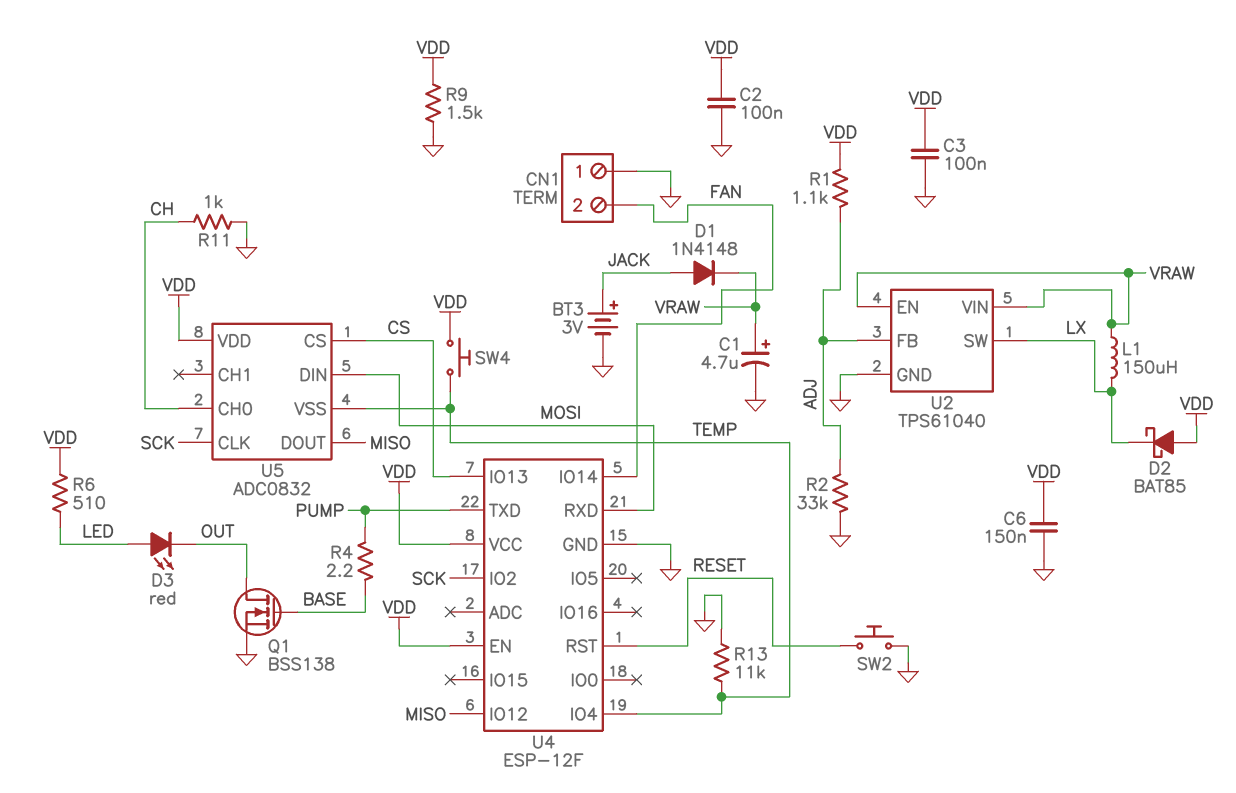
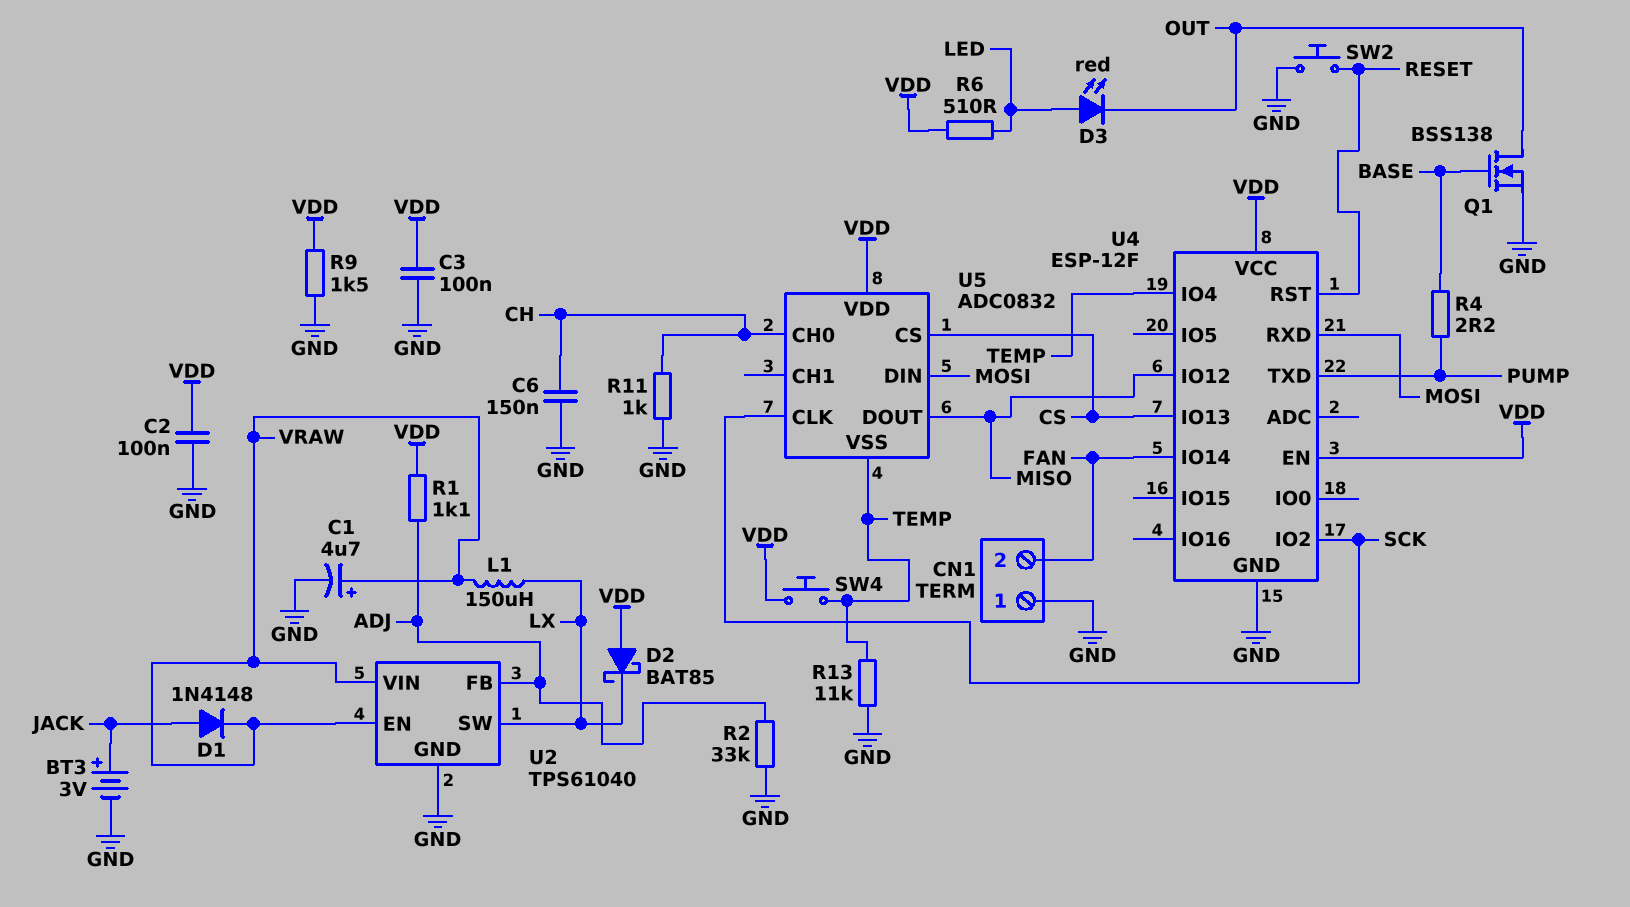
C6: 150nF (GND, VDD) -> 150nF (CH, GND)

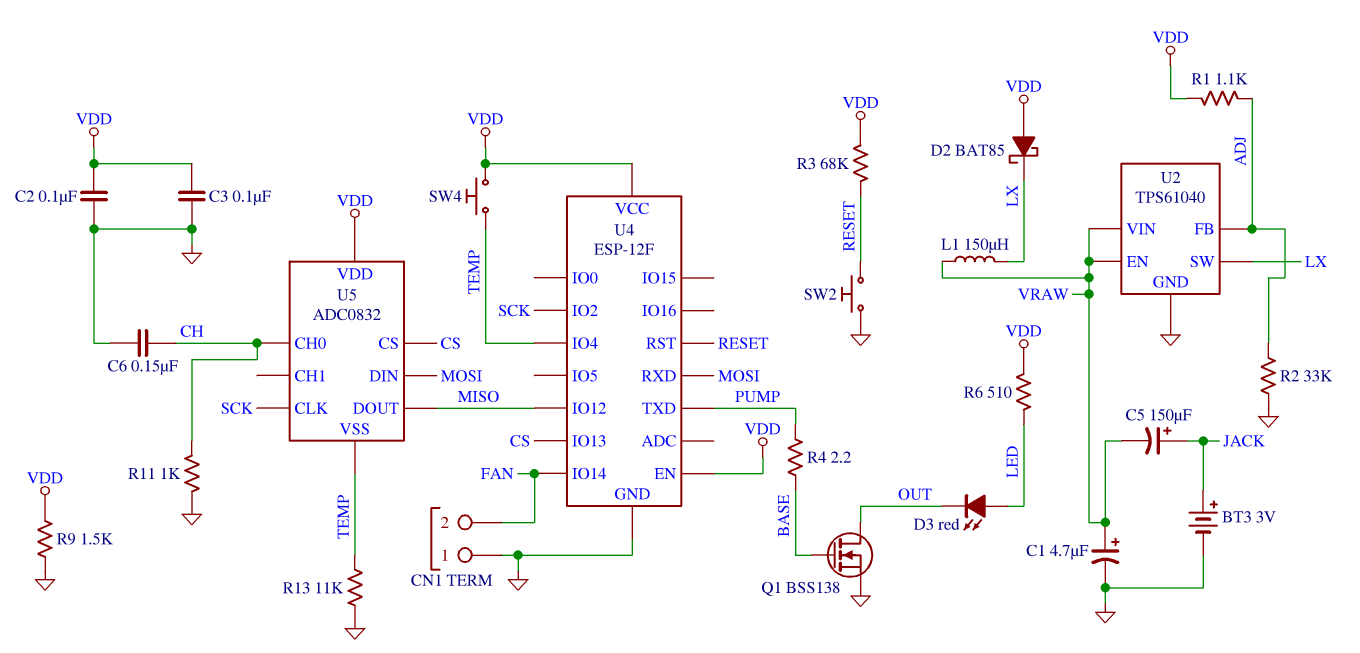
C5: none -> 150uF (plus JACK, minus VRAW)
D1: diode 1N4148 (A JACK, K VRAW) -> none
R3: none -> 68k (RESET, VDD)

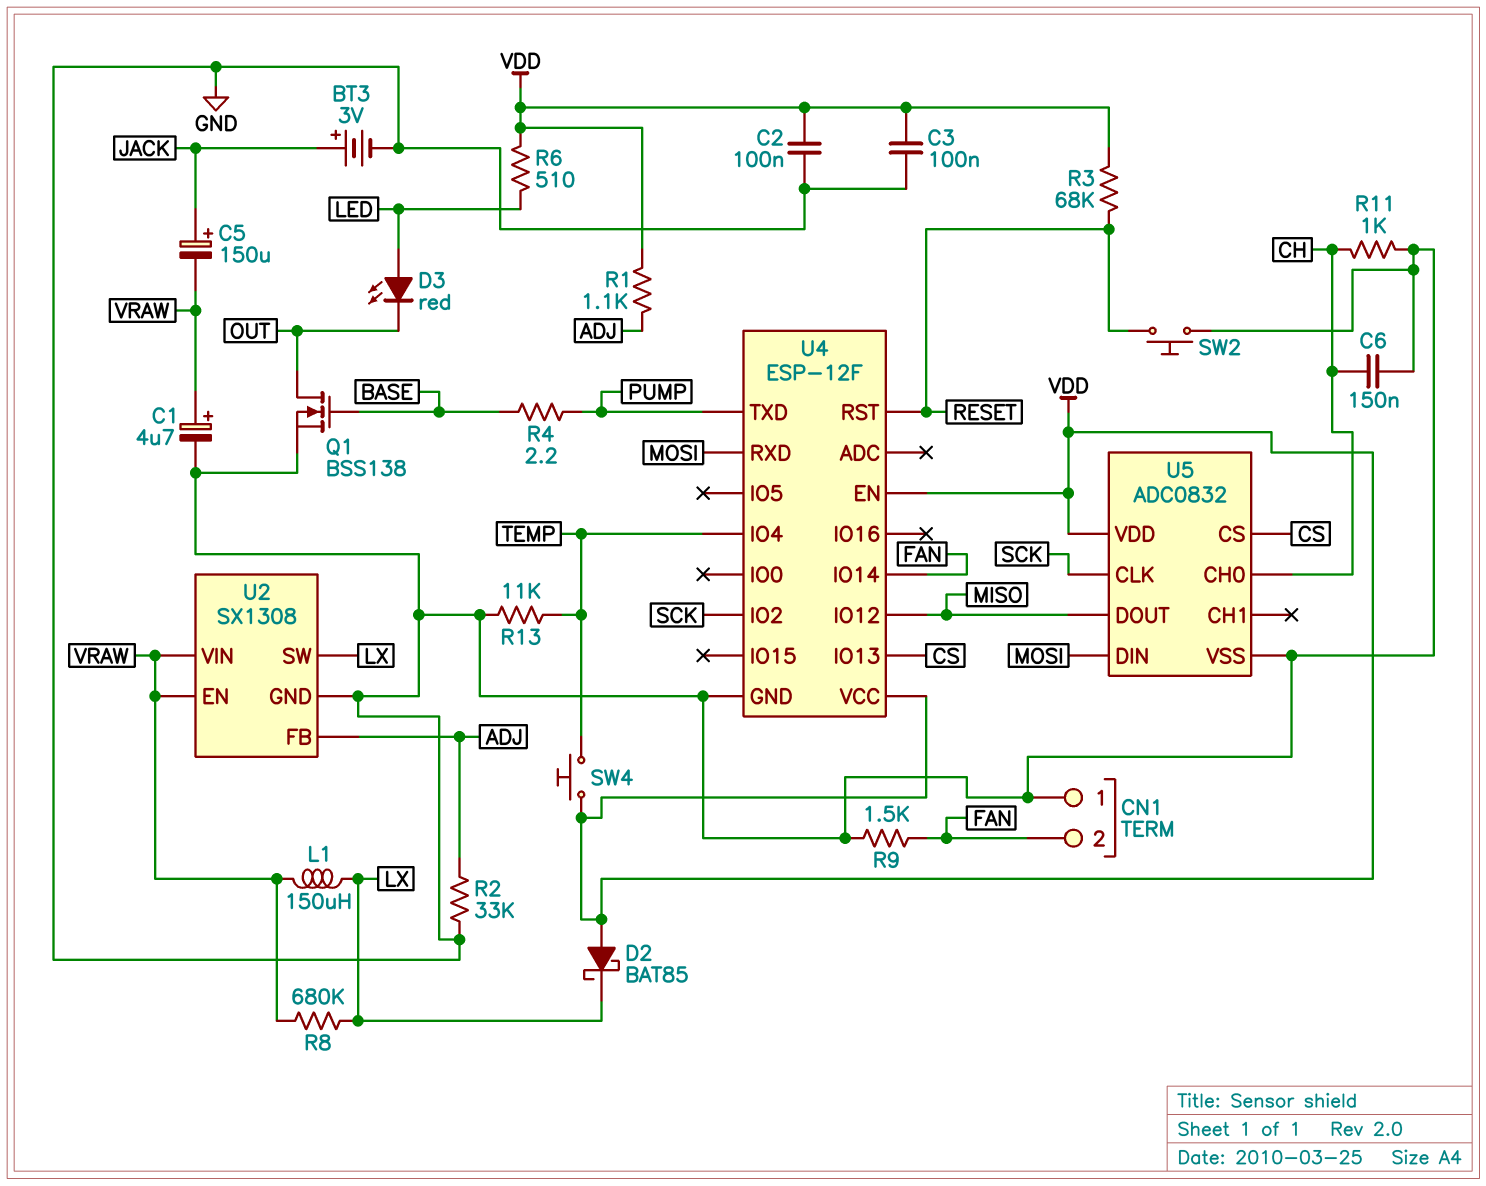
R8: none -> 680k (LX, VRAW)
R9: 1.5k (GND, VDD) -> 1.5k (FAN, GND)
U2: TPS61040 -> SX1308
U5 pin VSS: TEMP -> GND

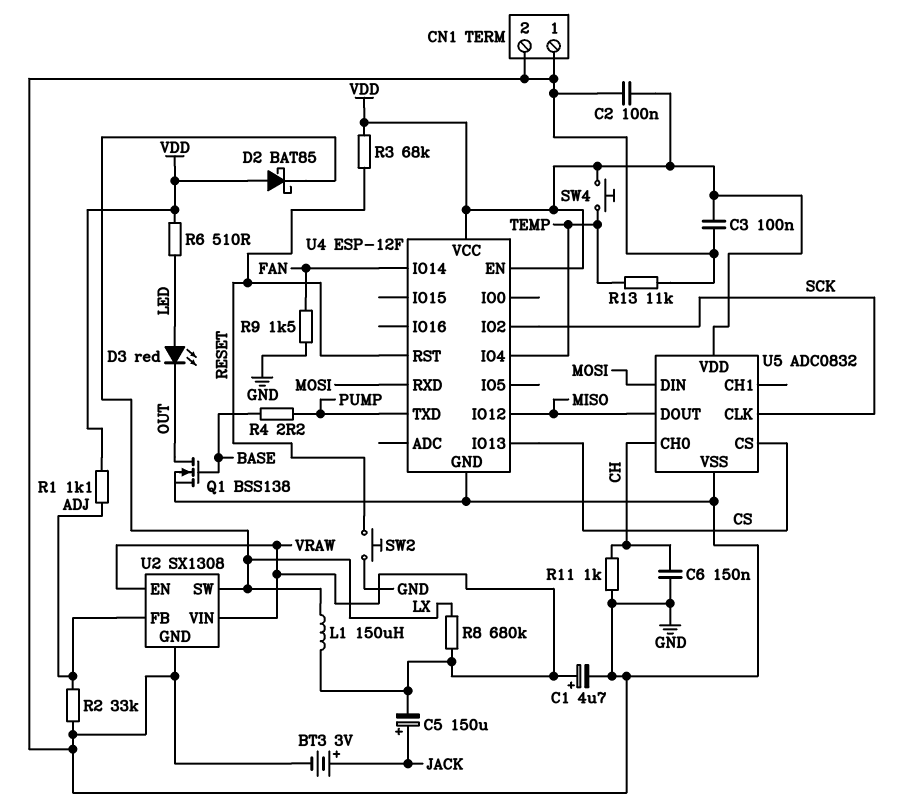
CN1 pin 2: FAN -> GND

